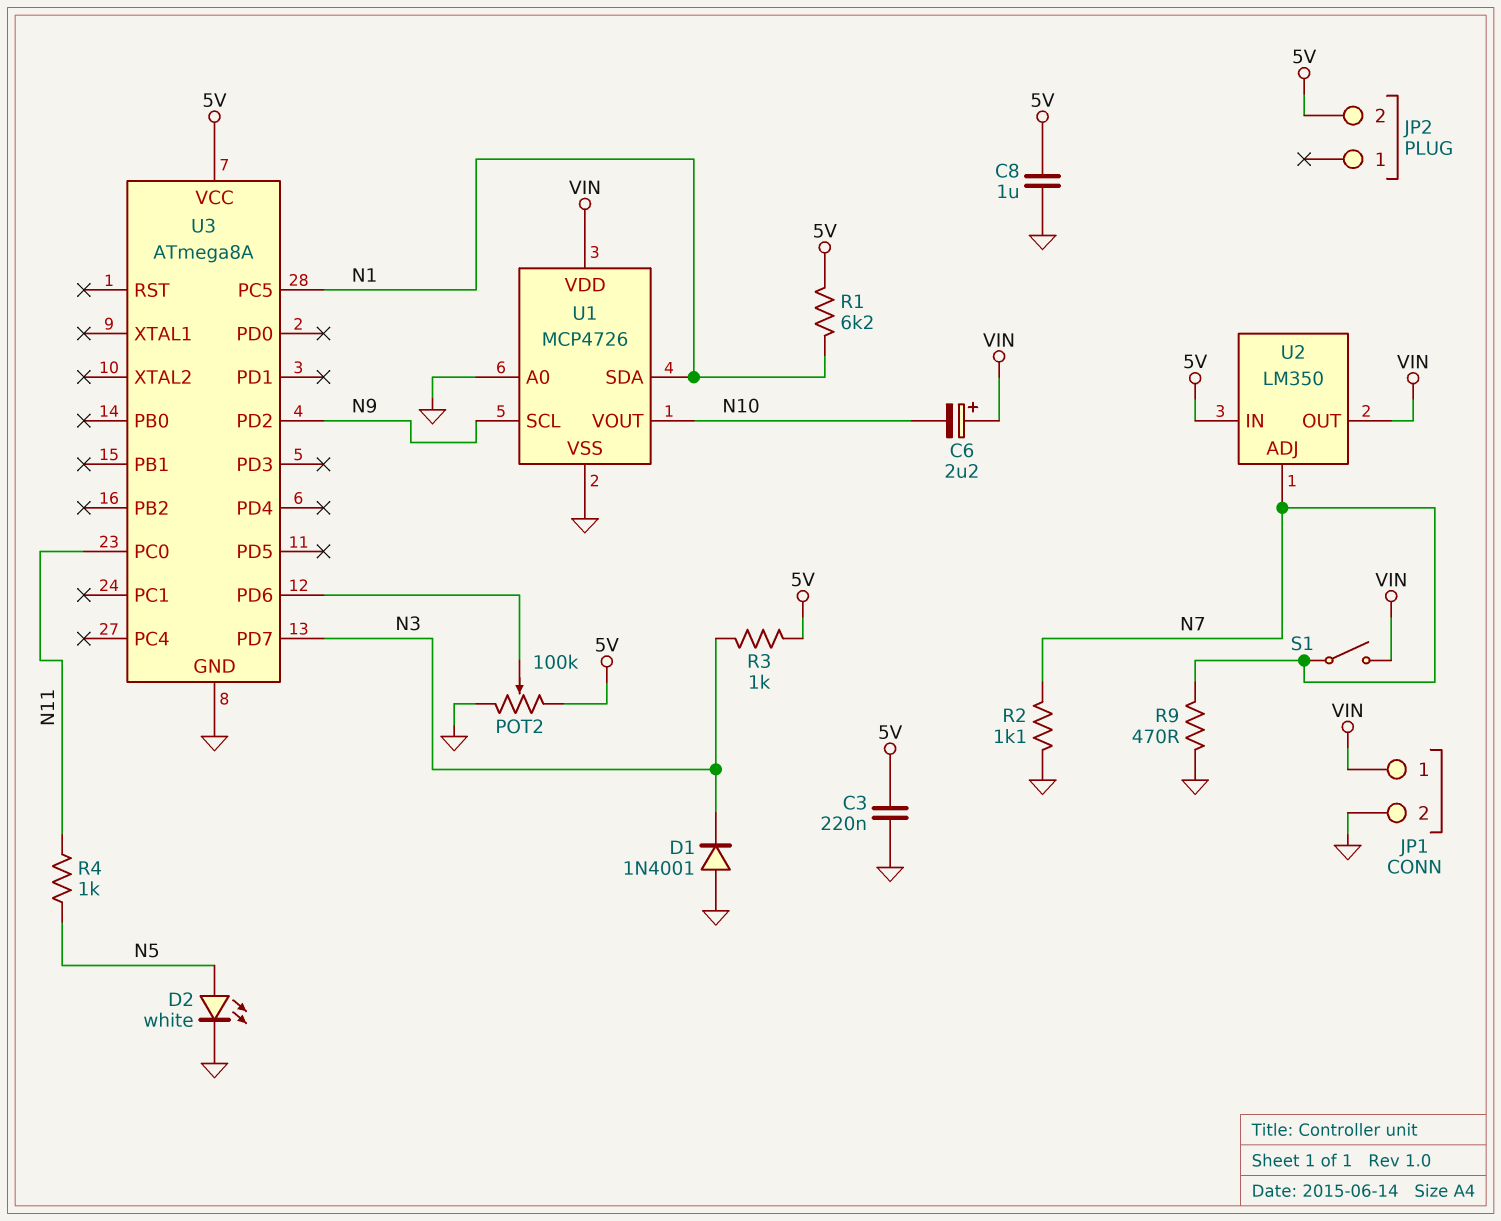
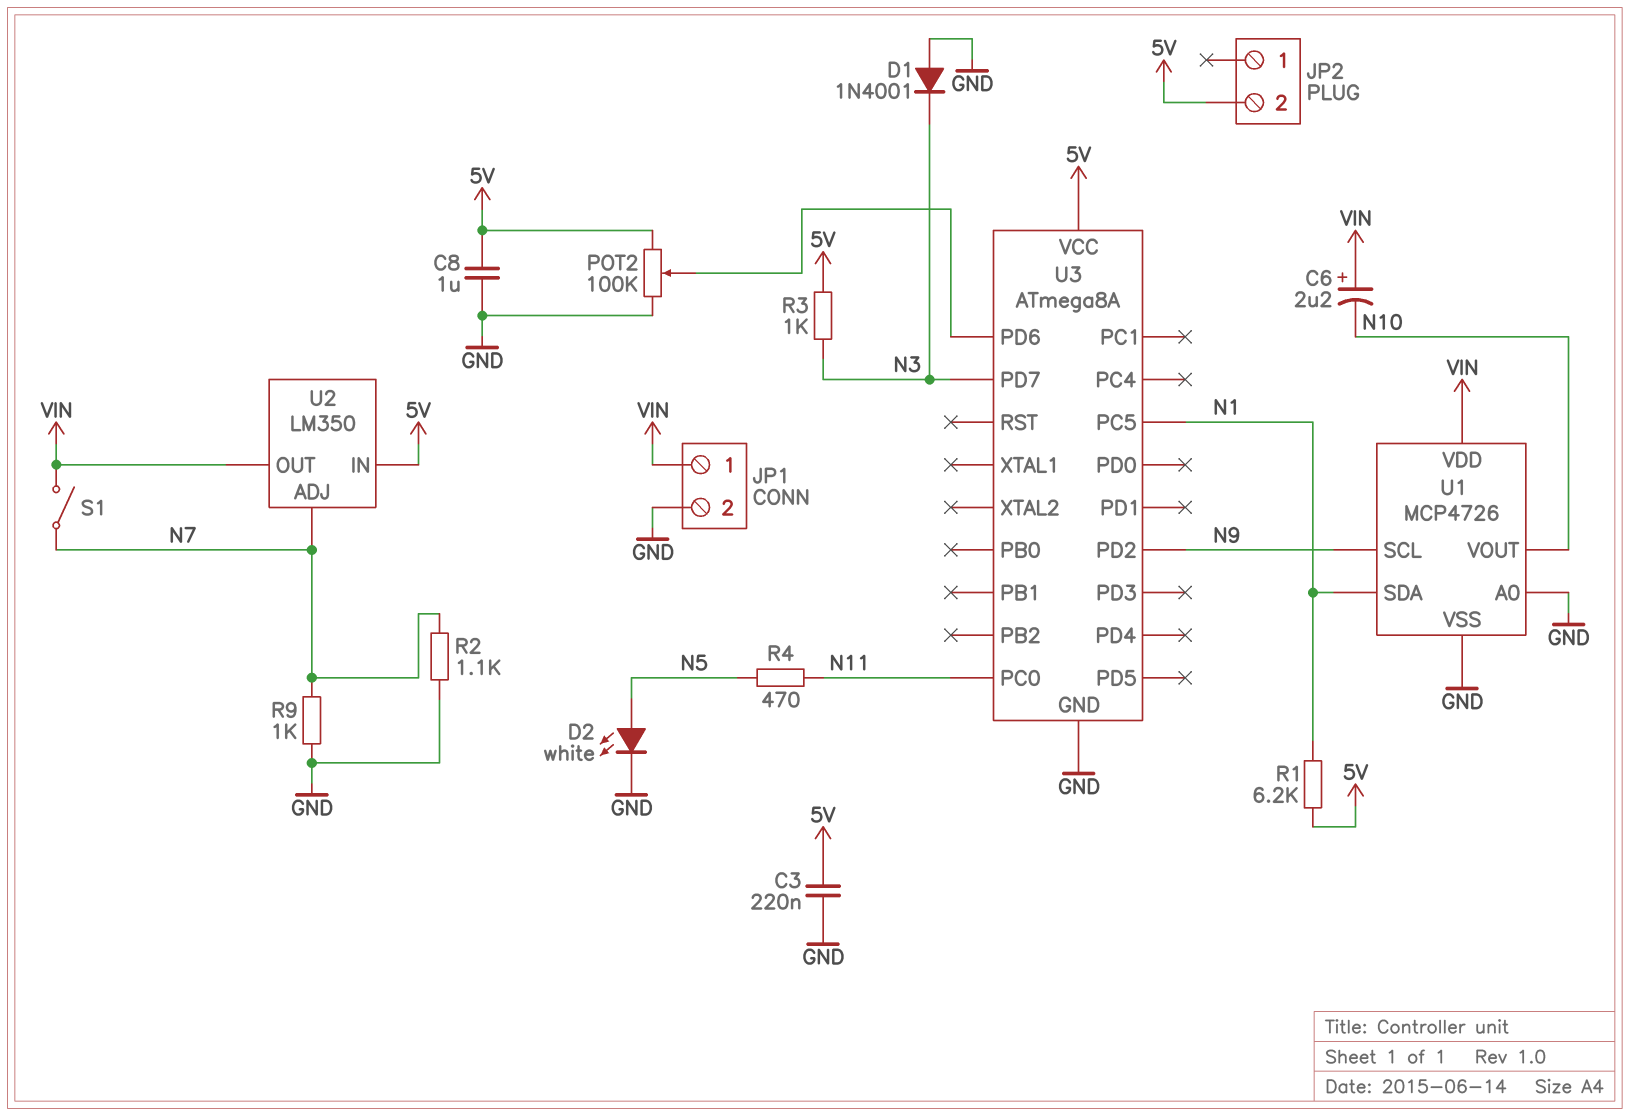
R4: 1k (N5, N11) -> 470 (N5, N11)
R9: 470 (GND, N7) -> 1k (GND, N7)

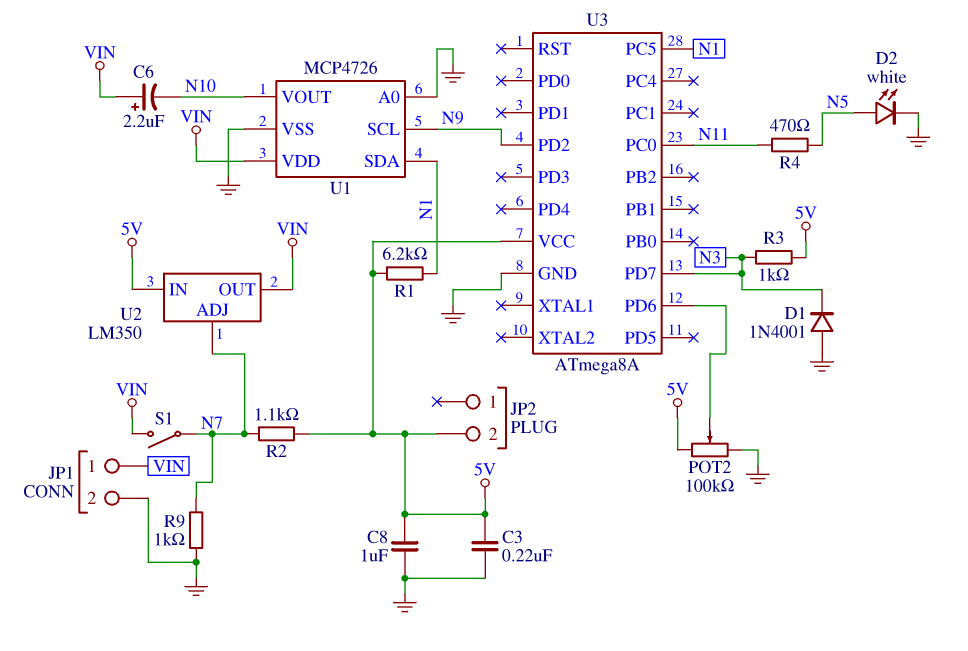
R2: 1.1k (GND, N7) -> 1.1k (5V, N7)

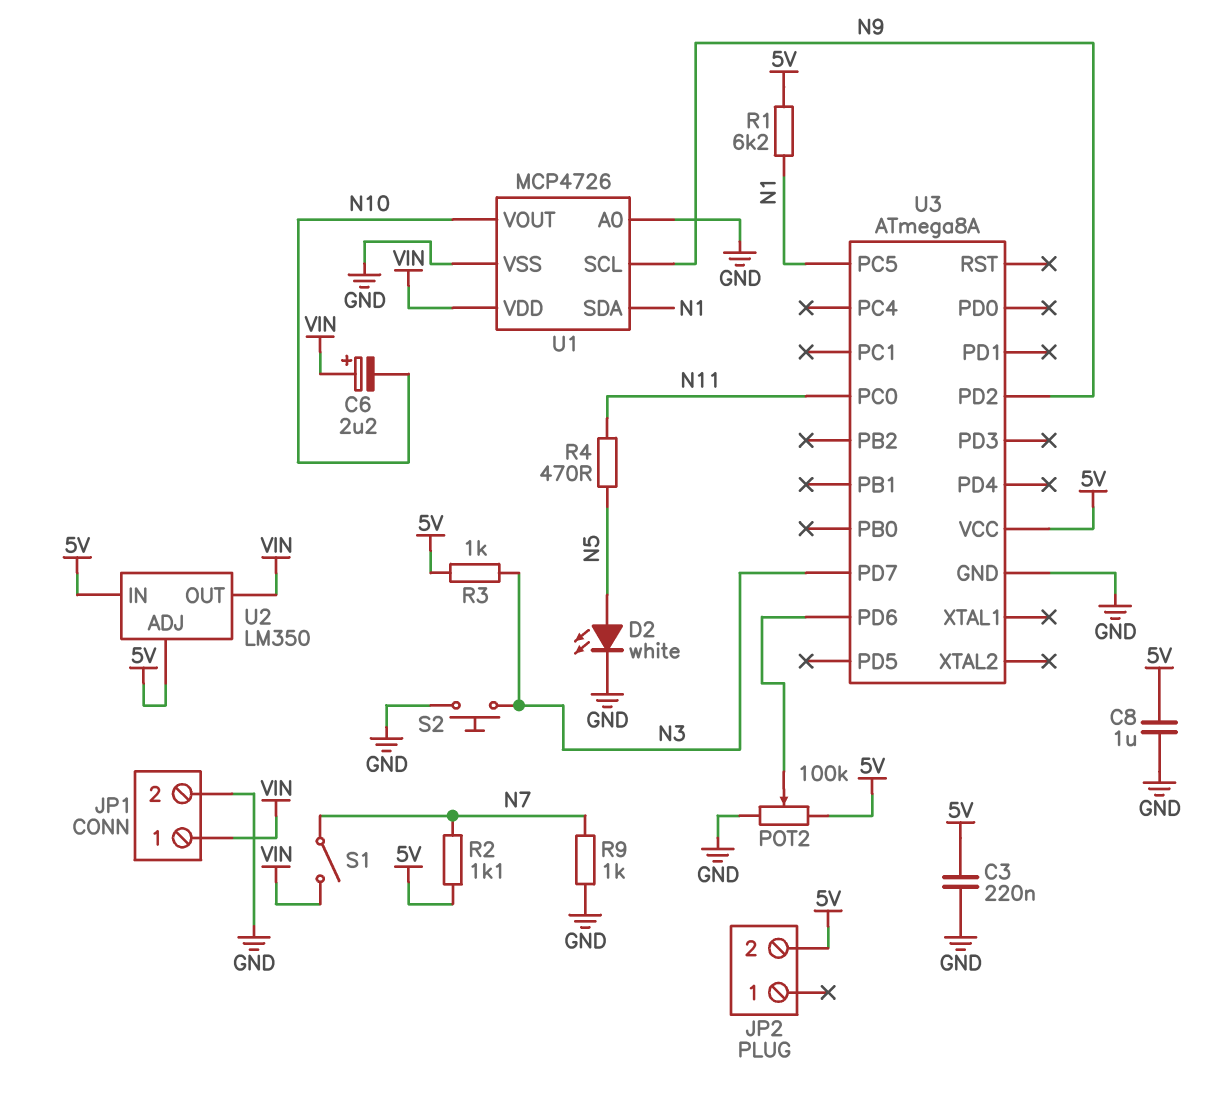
D1: diode 1N4001 (A GND, K N3) -> none
S2: none -> button (GND, N3)
U2 pin ADJ: N7 -> 5V

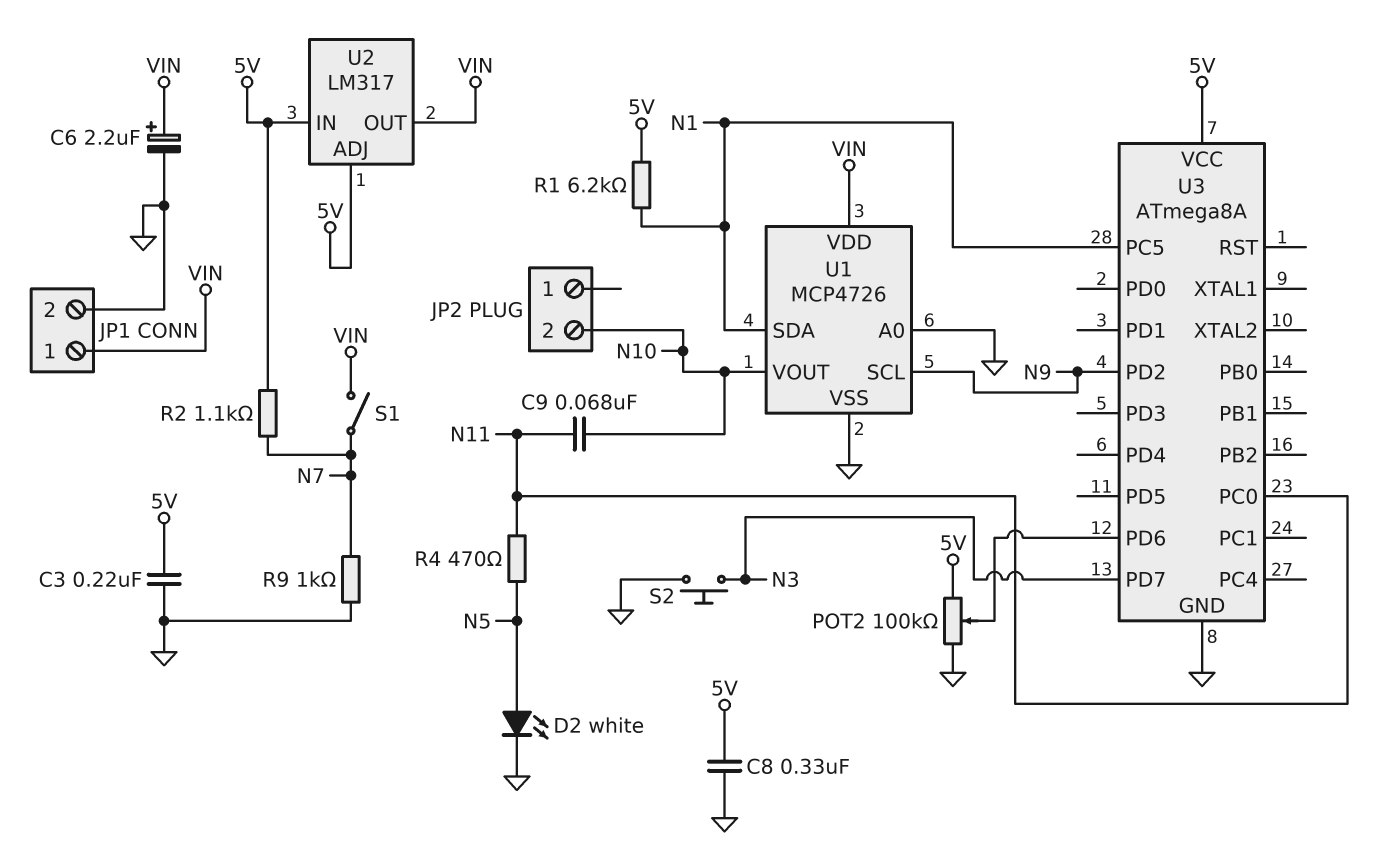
C6: 2.2uF (plus VIN, minus N10) -> 2.2uF (plus VIN, minus GND)
C8: 1uF (5V, GND) -> 330nF (5V, GND)
C9: none -> 68nF (N10, N11)
JP2 pin 2: 5V -> N10
R3: 1k (5V, N3) -> none
U2: LM350 -> LM317

